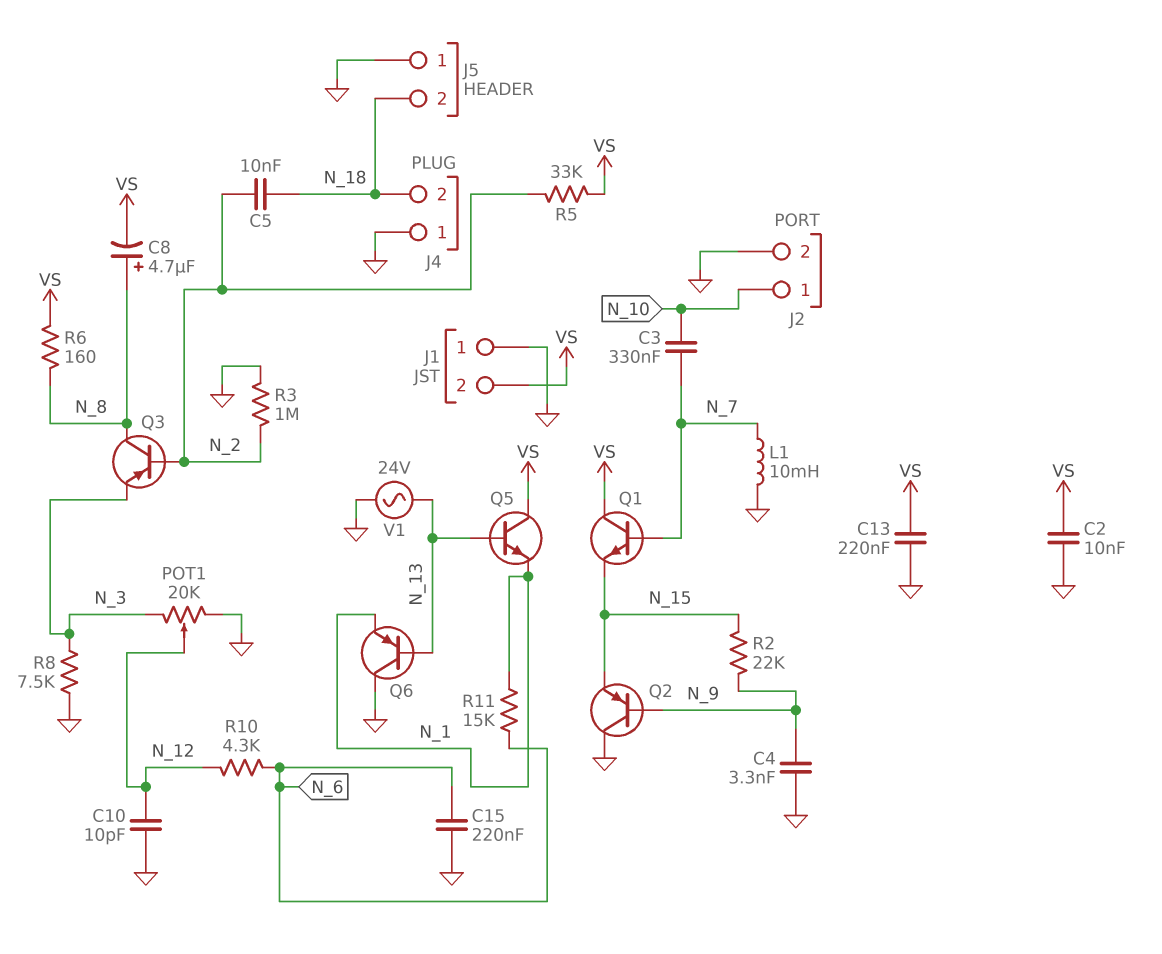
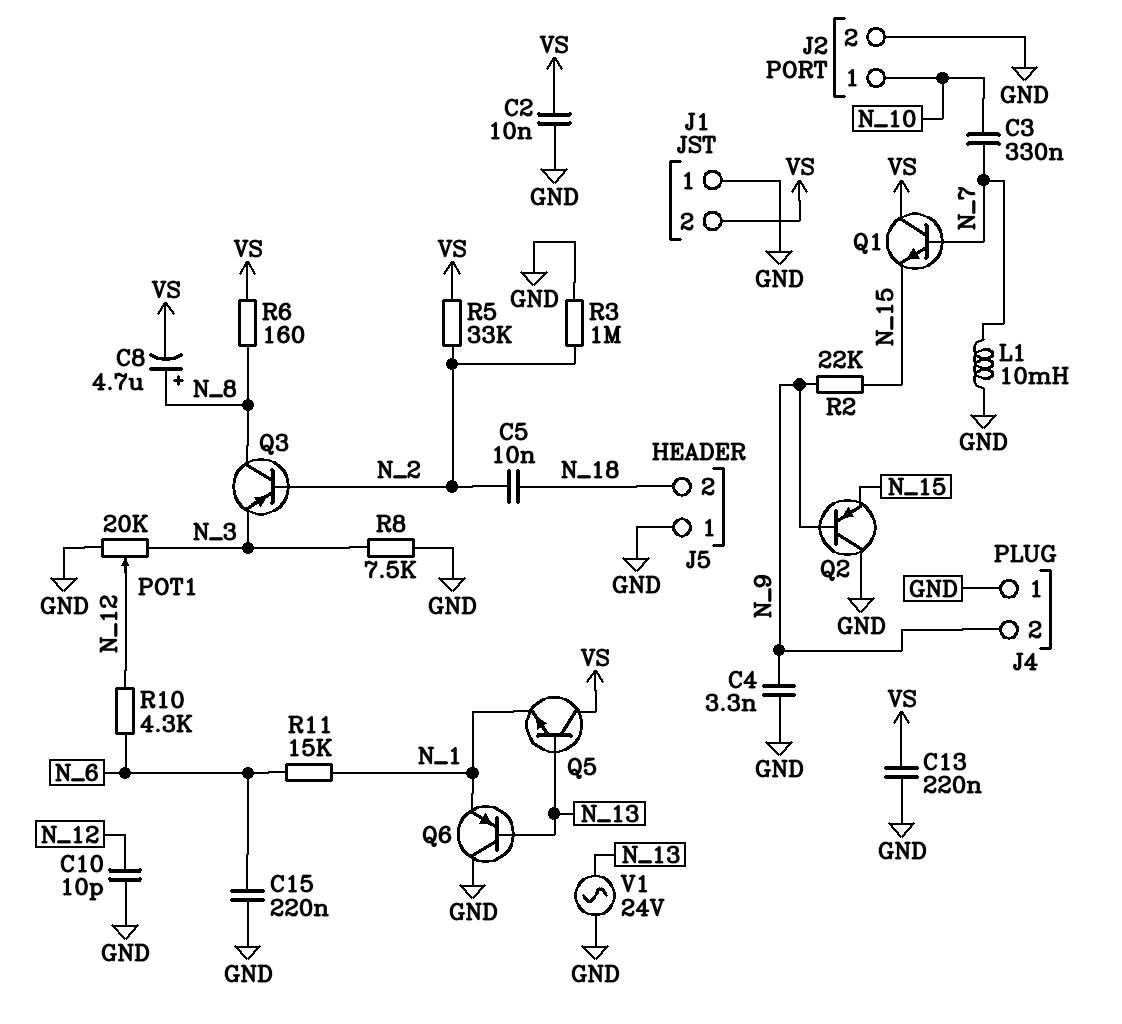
J4 pin 2: N_18 -> N_9

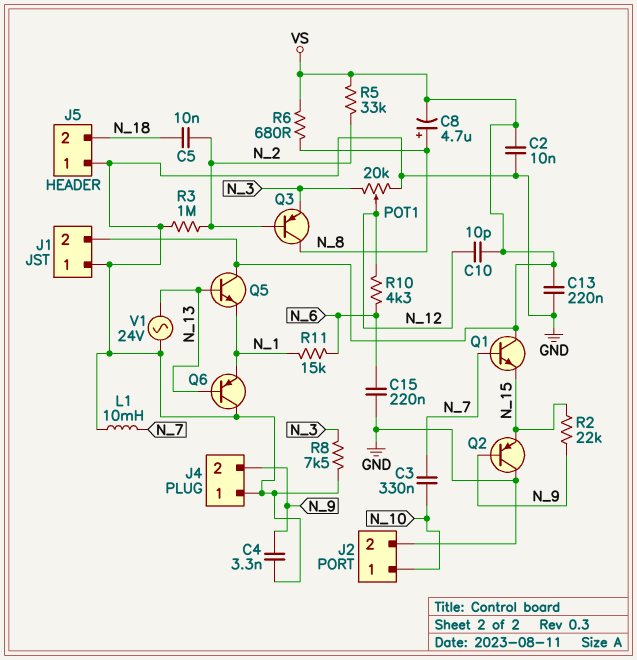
C10: 10pF (GND, N_12) -> 10pF (N_12, VS)
R6: 160 (N_8, VS) -> 680 (N_8, VS)

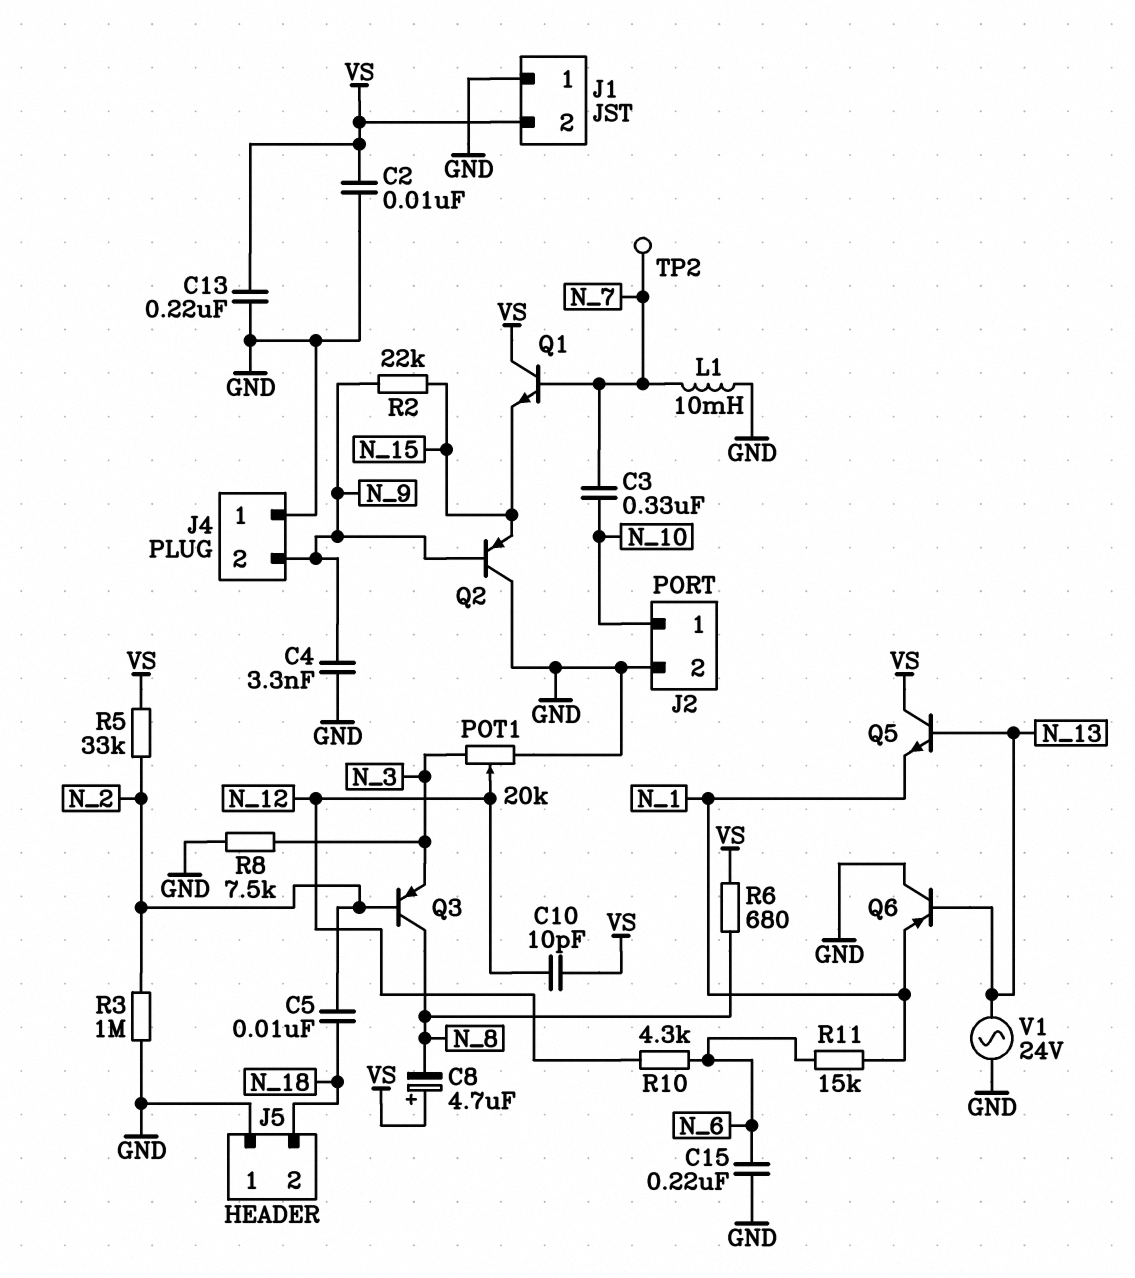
C8: 4.7uF (plus N_8, minus VS) -> 4.7uF (plus VS, minus N_8)
TP2: none -> test point (N_7)

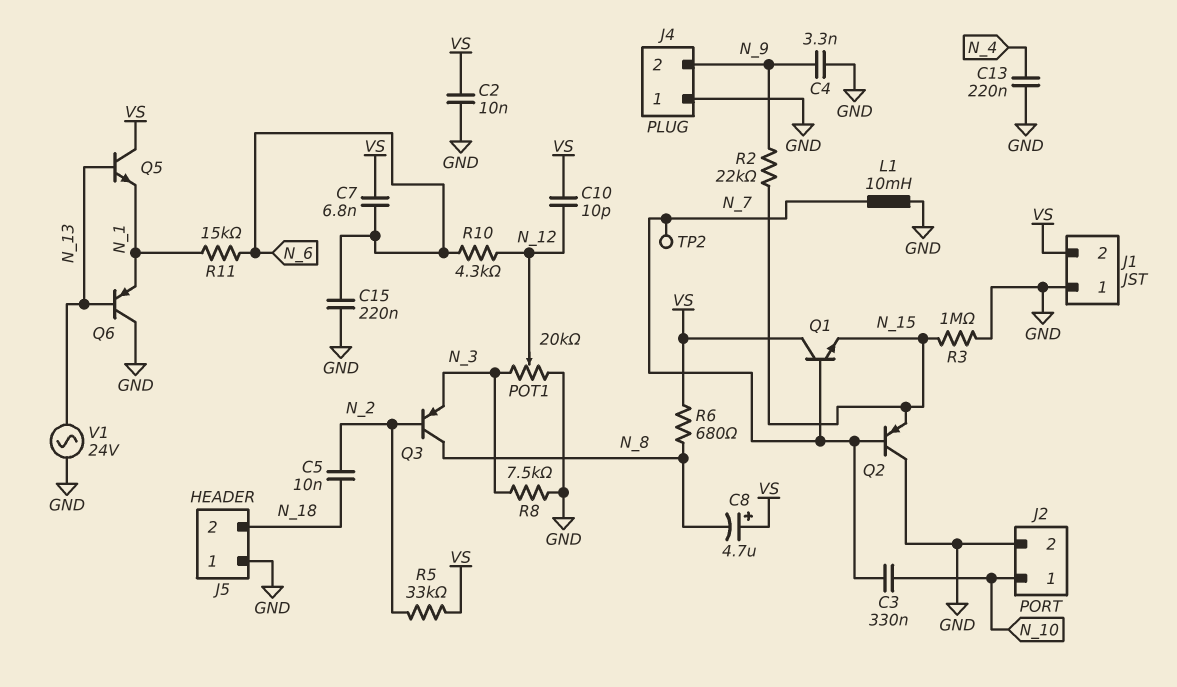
C7: none -> 6.8nF (N_6, VS)
C13: 220nF (GND, VS) -> 220nF (GND, N_4)
Q2: PNP (B N_9, C GND, E N_15) -> PNP (B N_7, C GND, E N_15)
R3: 1M (GND, N_2) -> 1M (GND, N_15)

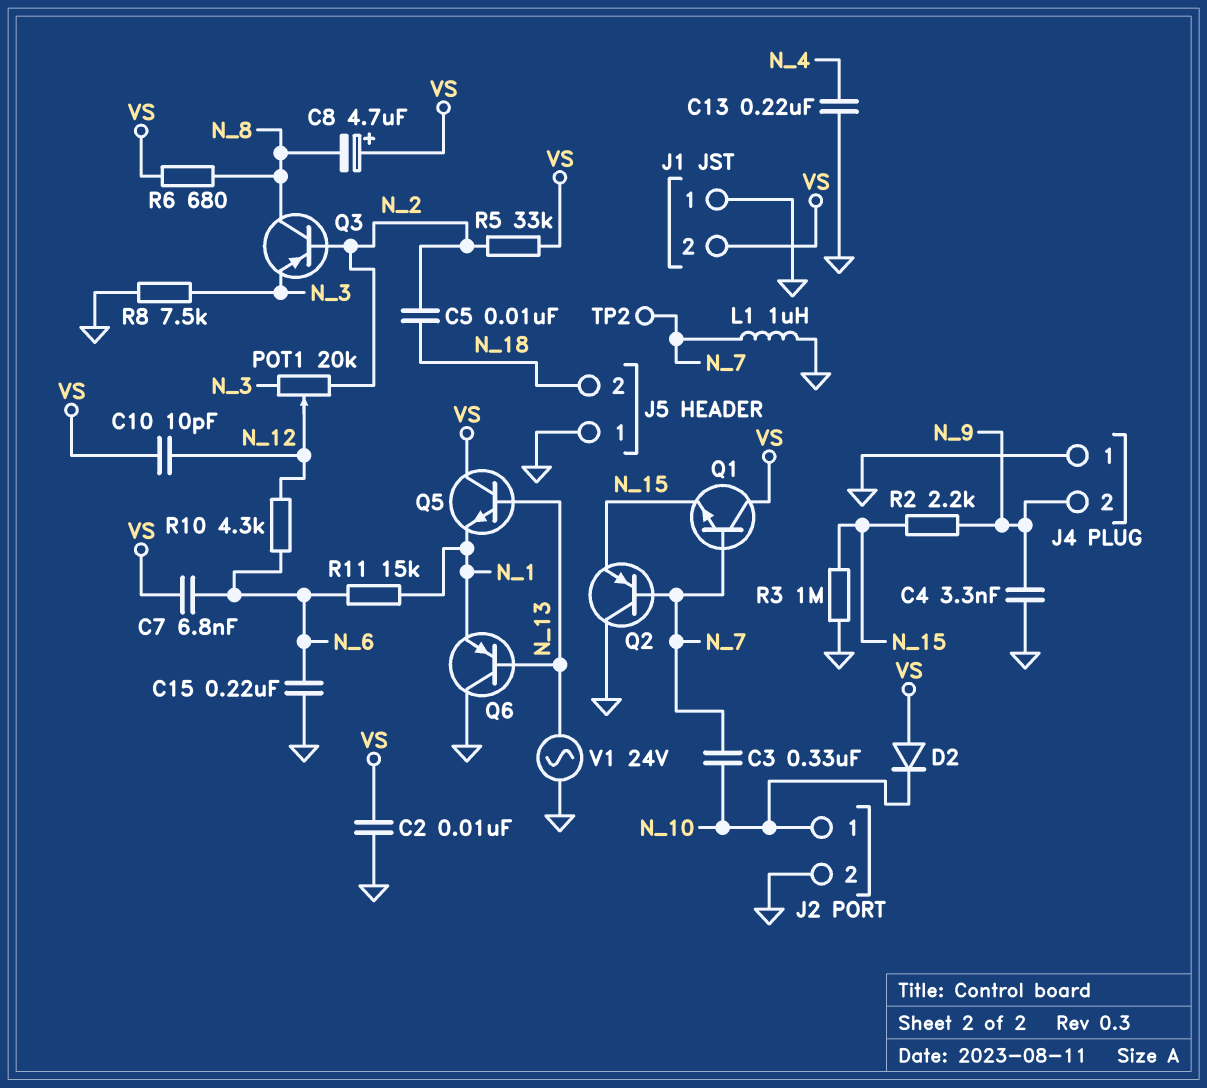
D2: none -> diode (A VS, K N_10)
L1: 10mH (GND, N_7) -> 1uH (GND, N_7)
POT1: 20k (GND, N_3, wiper N_12) -> 20k (N_2, N_3, wiper N_12)
R2: 22k (N_9, N_15) -> 2.2k (N_9, N_15)

